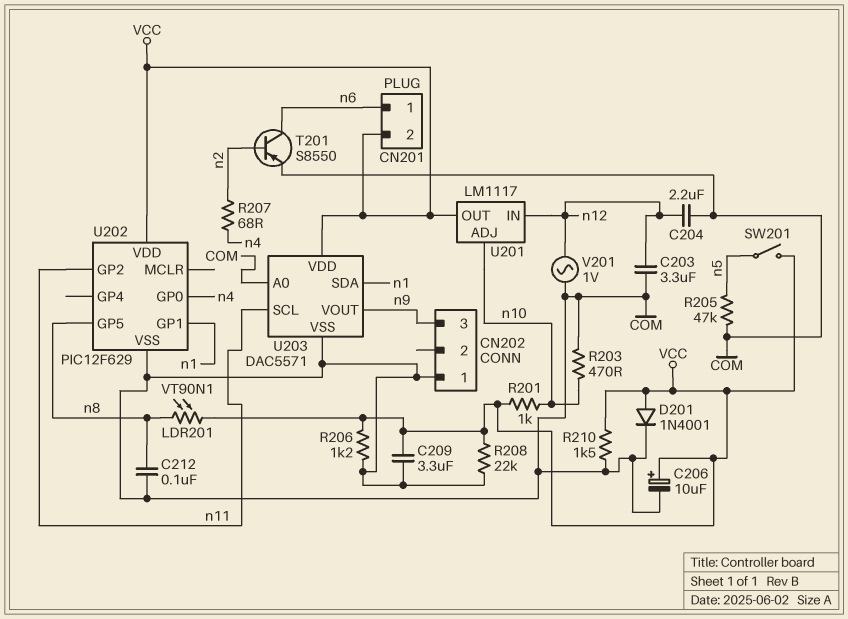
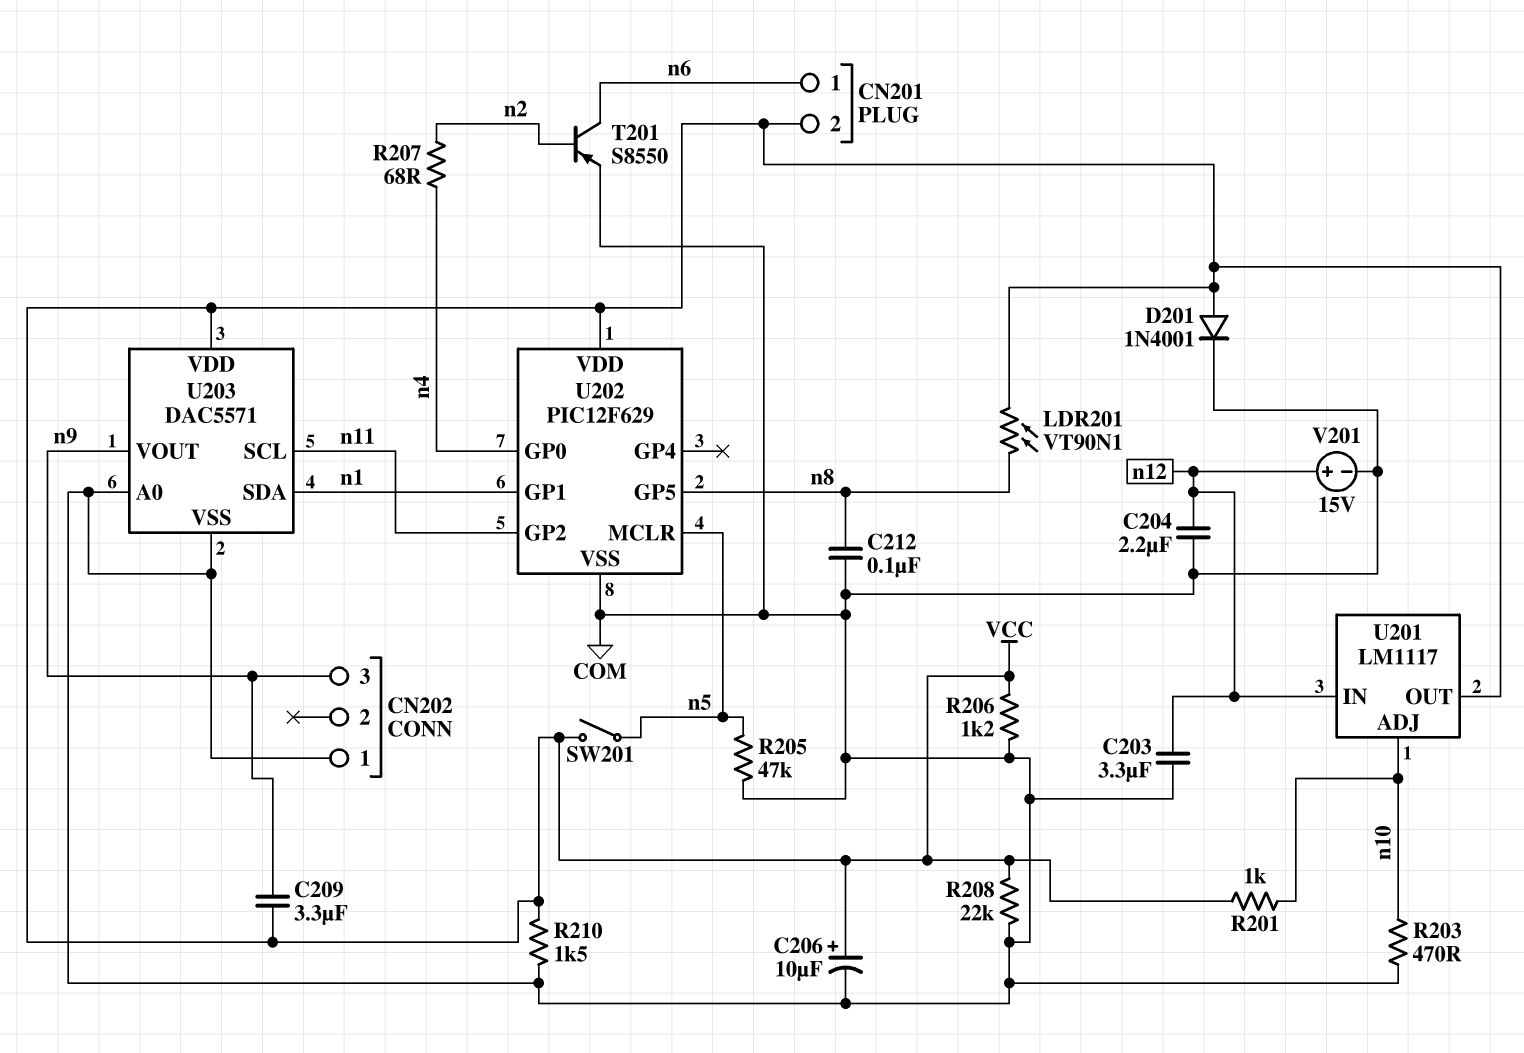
C209: 3.3uF (COM, VCC) -> 3.3uF (VCC, n9)
U202 pin MCLR: none -> n5
V201: AC 1V (COM, n12) -> 15V (plus n12, minus COM)

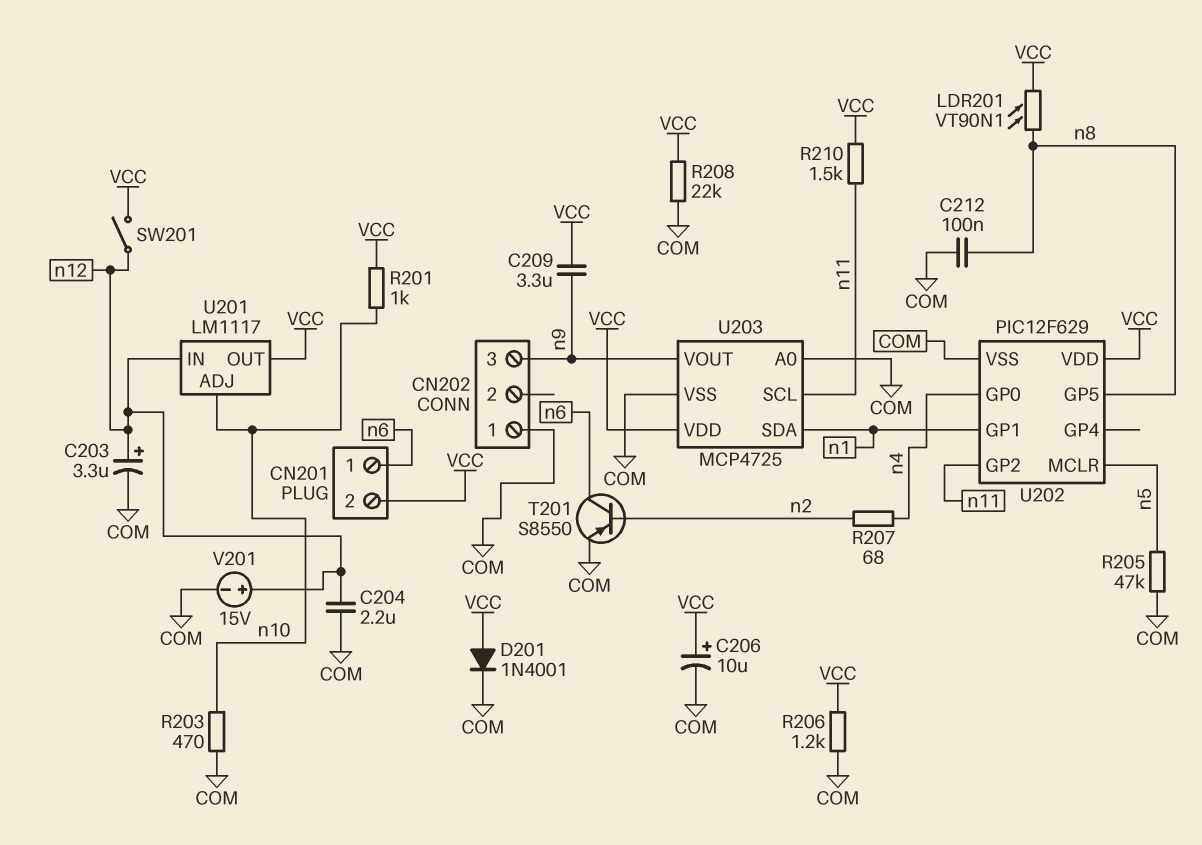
C203: 3.3uF (COM, n12) -> 3.3uF (plus n12, minus COM)
R210: 1.5k (COM, VCC) -> 1.5k (VCC, n11)
SW201: switch (VCC, n5) -> switch (VCC, n12)
U203: DAC5571 -> MCP4725

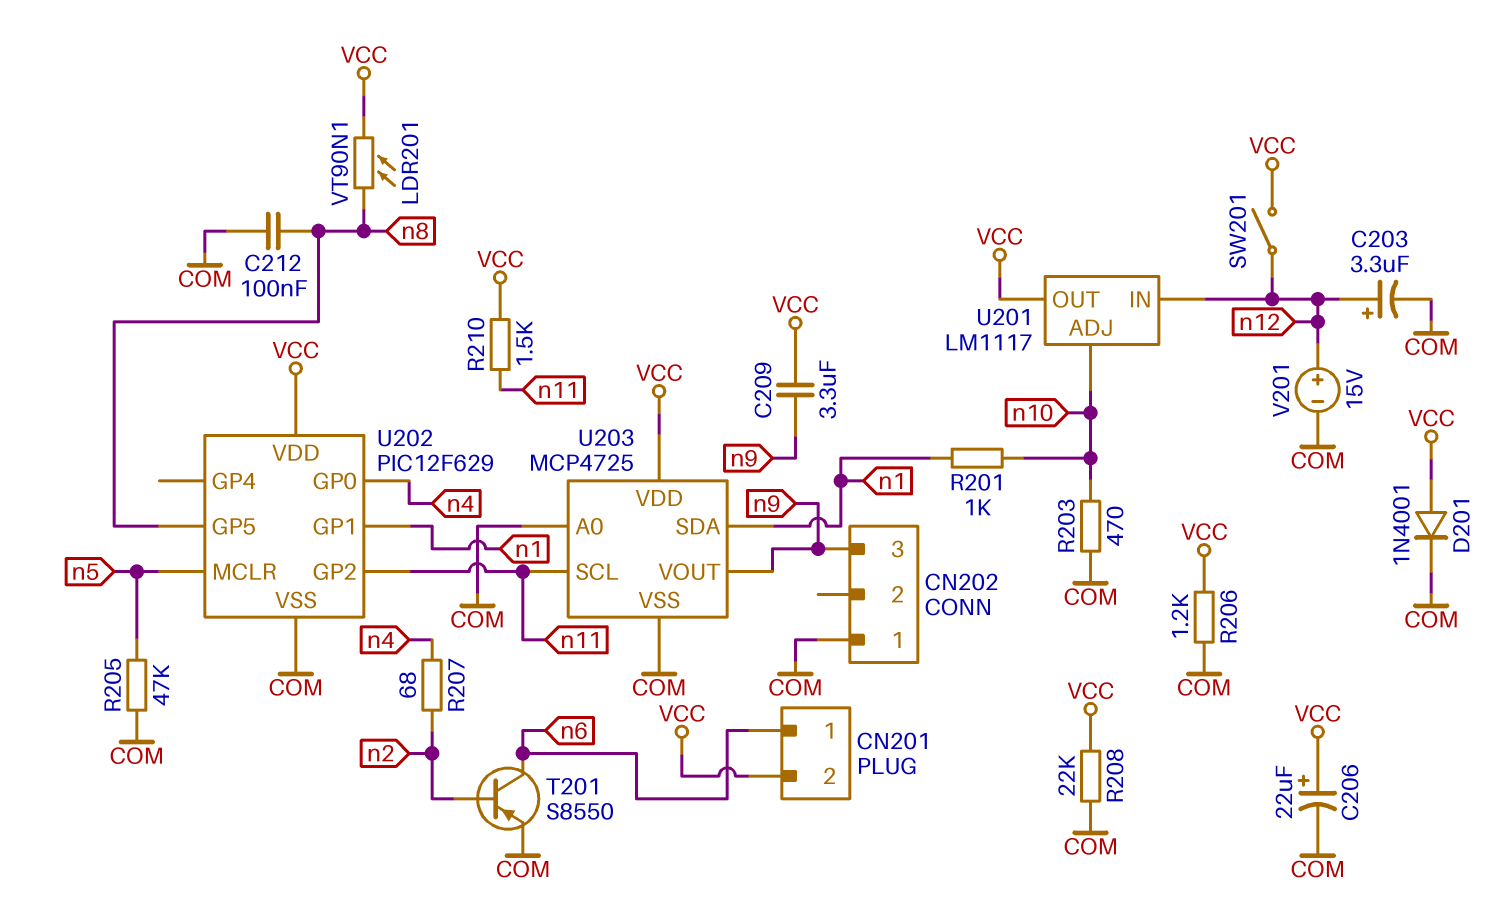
C204: 2.2uF (COM, n12) -> none
C206: 10uF (plus VCC, minus COM) -> 22uF (plus VCC, minus COM)
R201: 1k (VCC, n10) -> 1k (n1, n10)

